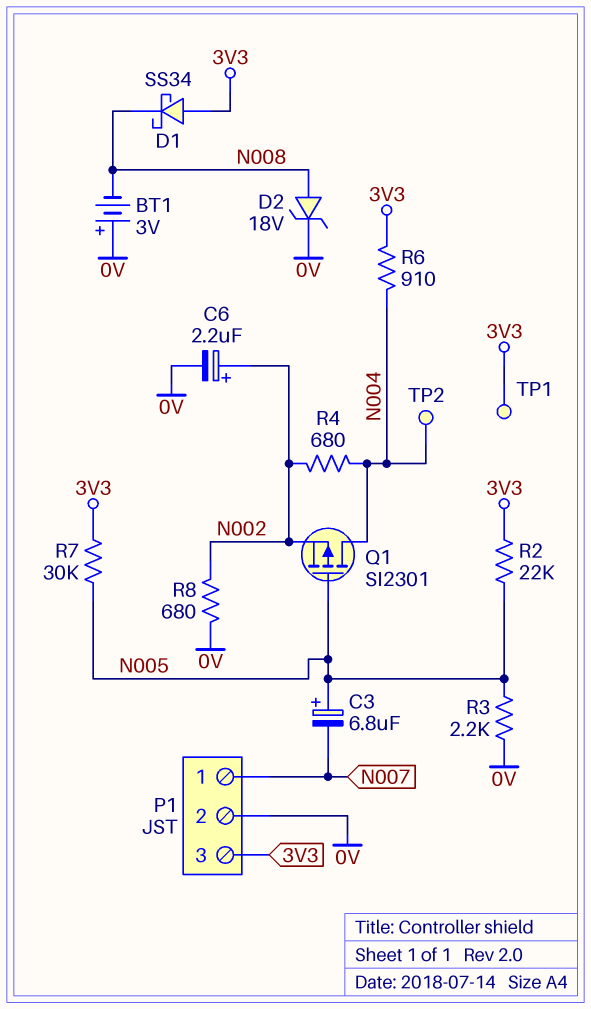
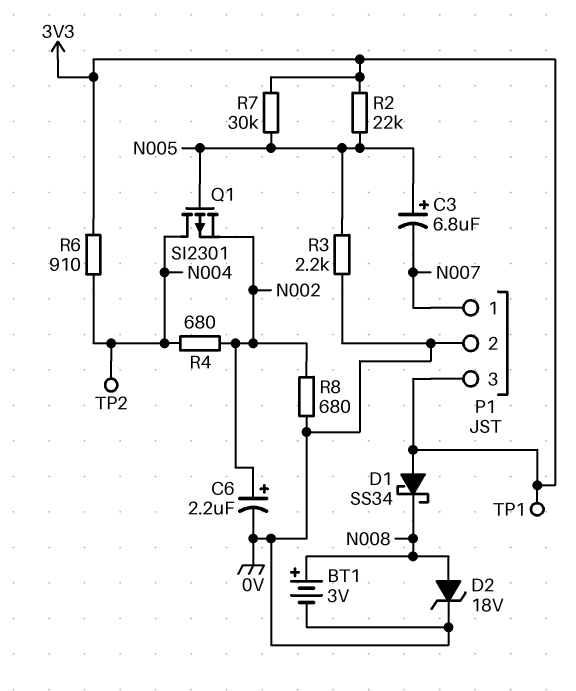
BT1: 3V (plus 0V, minus N008) -> 3V (plus N008, minus 0V)

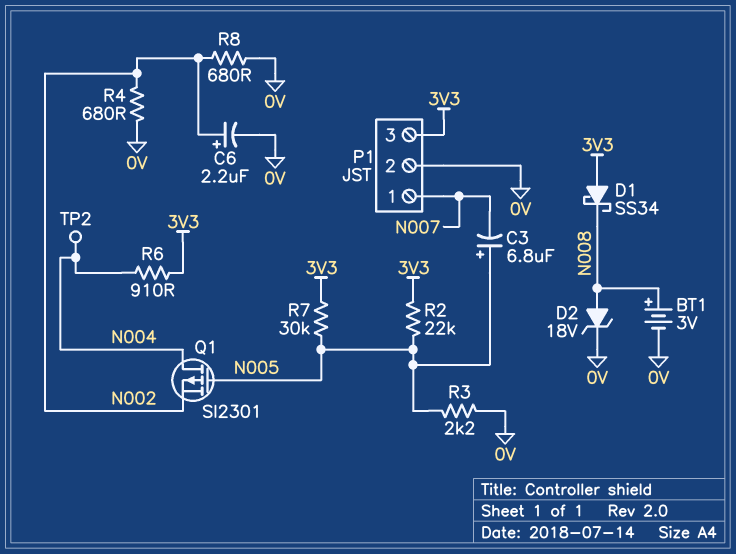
R4: 680 (N002, N004) -> 680 (0V, N002)
TP1: test point (3V3) -> none

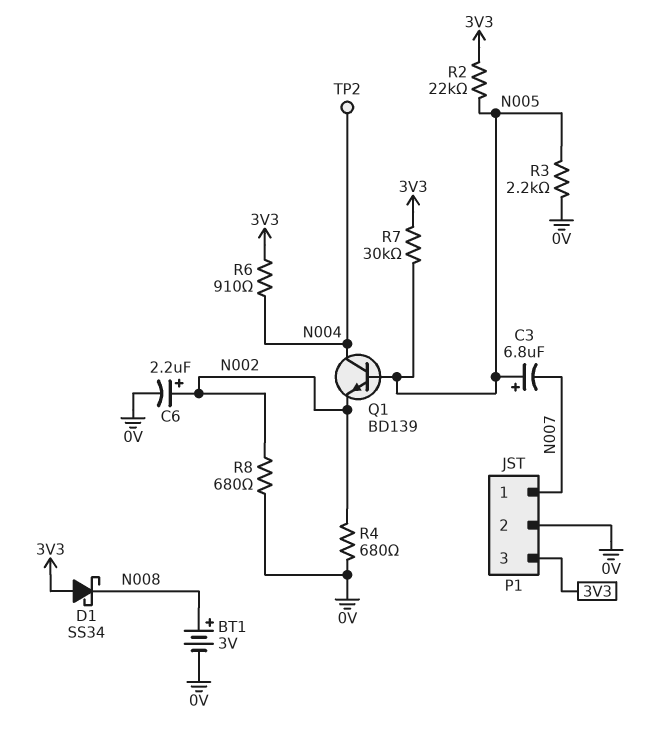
D2: zener 18V (A N008, K 0V) -> none
Q1: PMOS SI2301 (G N005, D N004, S N002) -> NPN BD139 (B N005, C N004, E N002)

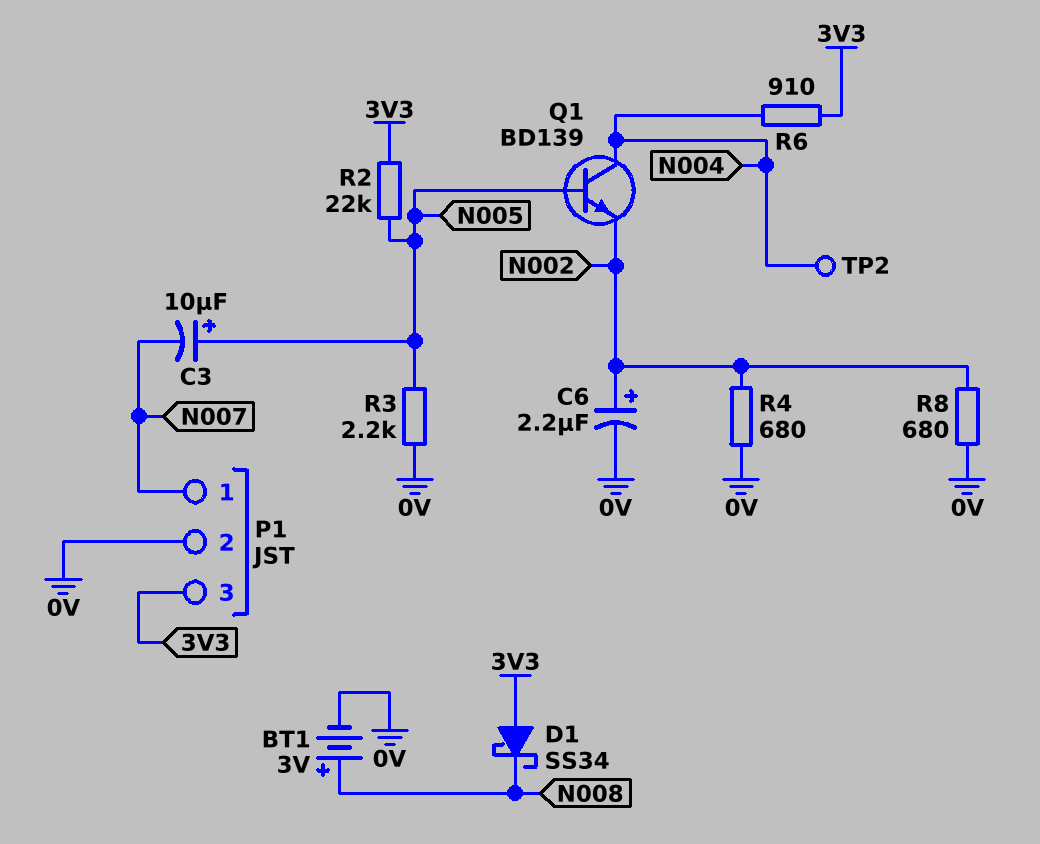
C3: 6.8uF (plus N005, minus N007) -> 10uF (plus N005, minus N007)
R7: 30k (3V3, N005) -> none

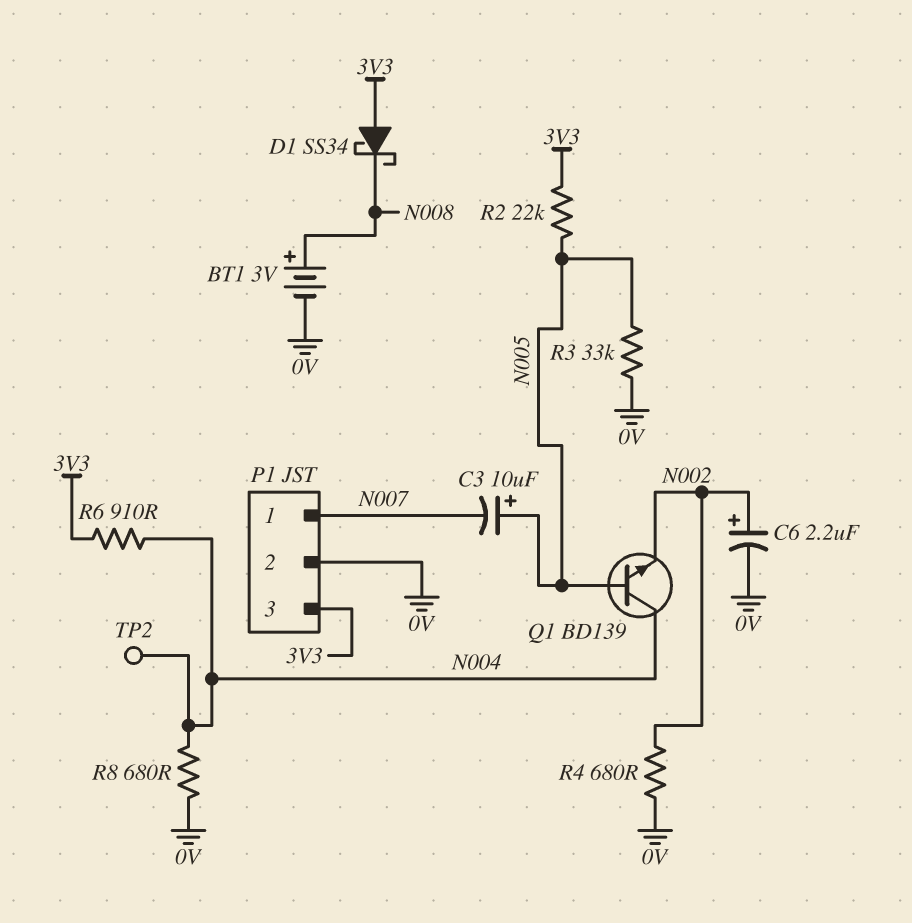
R3: 2.2k (0V, N005) -> 33k (0V, N005)
R8: 680 (0V, N002) -> 680 (0V, N004)

